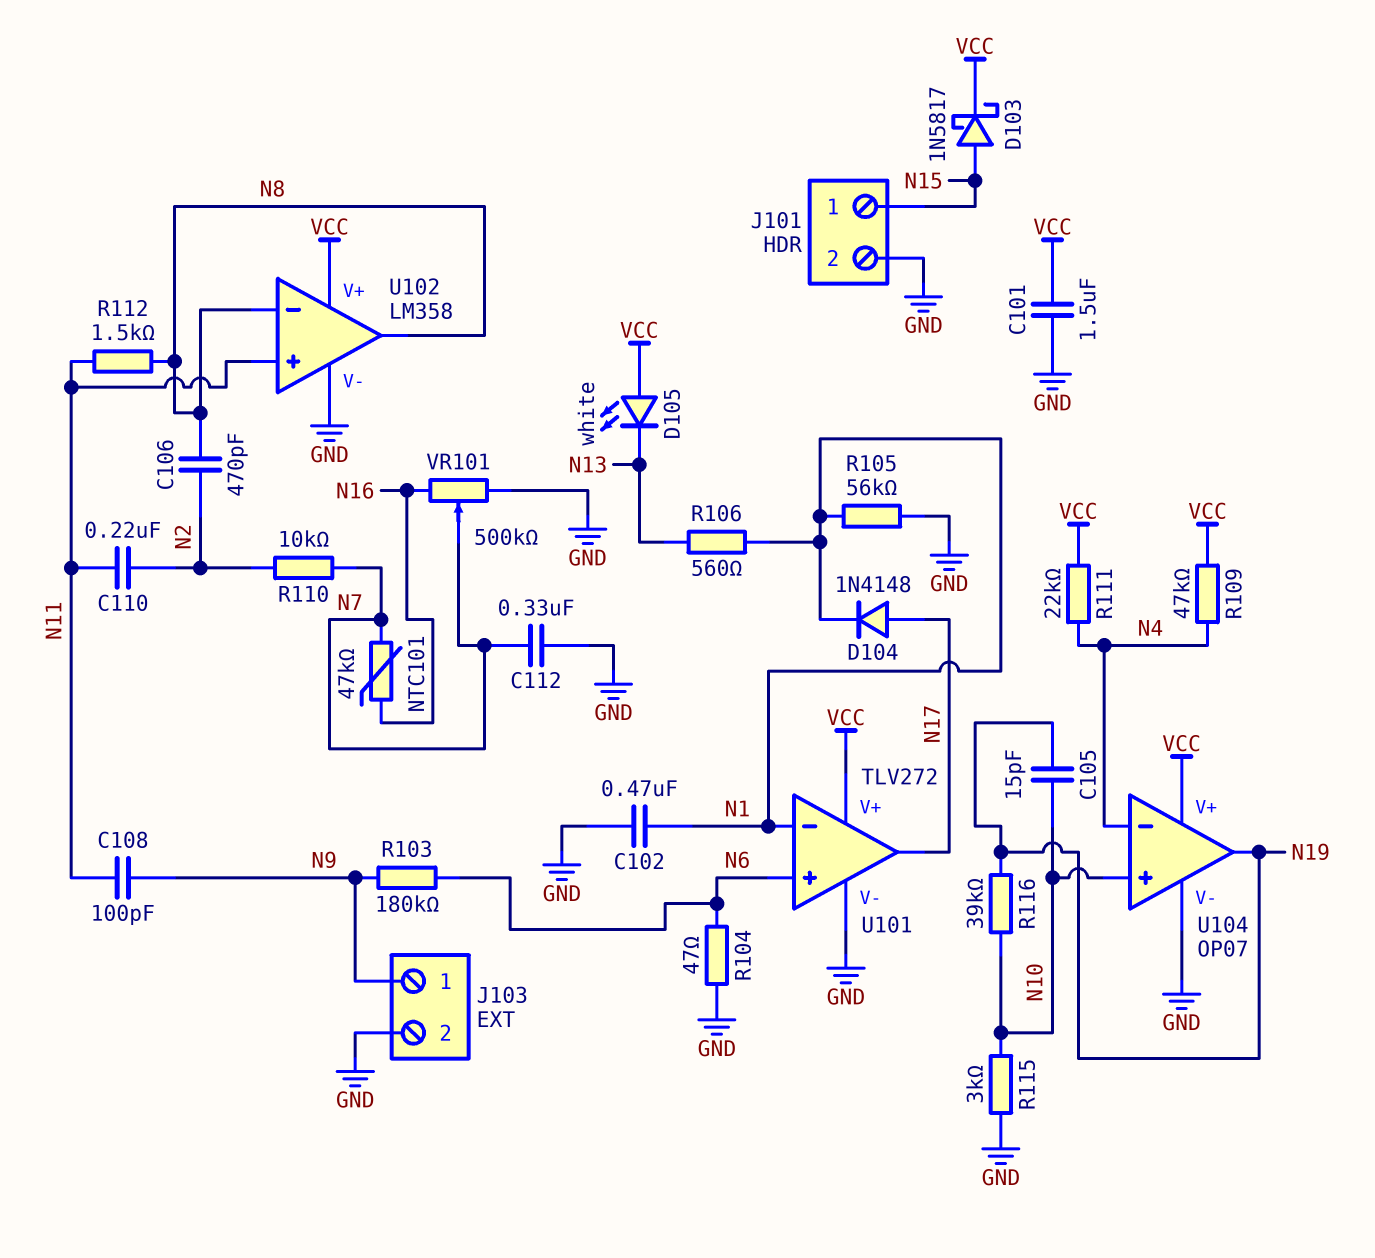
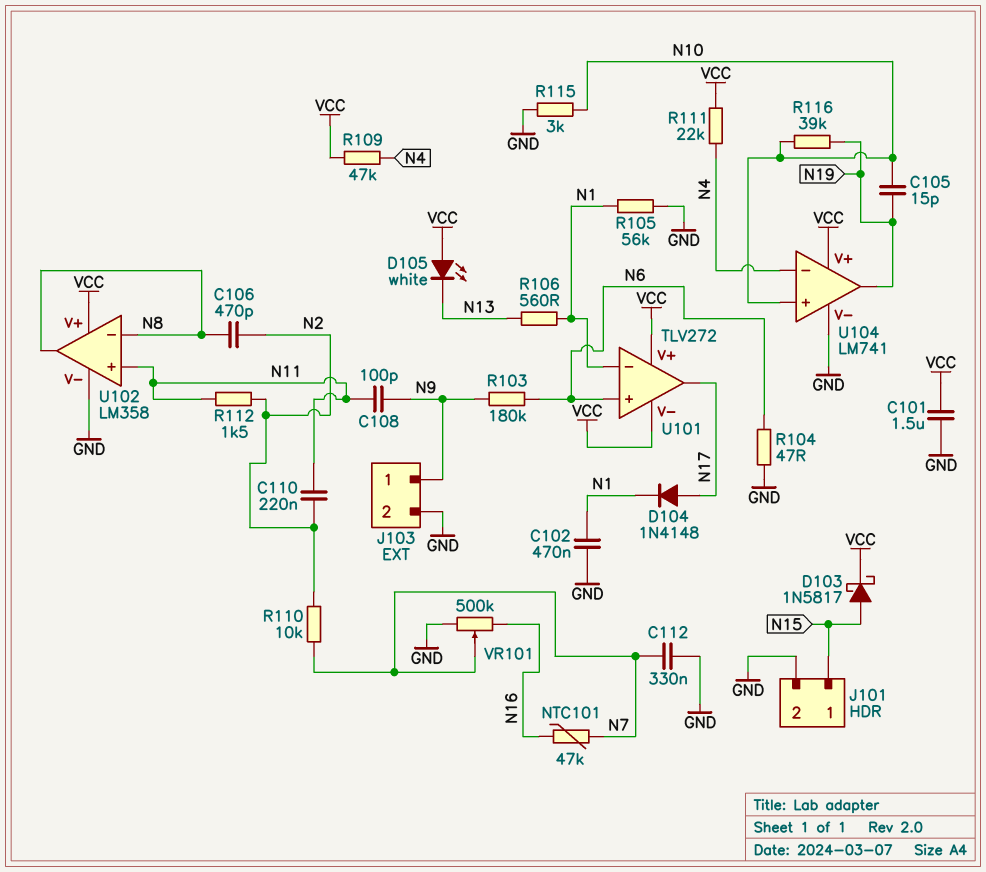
R112: 1.5k (N8, N11) -> 1.5k (N2, N11)
U101 pin V-: GND -> VCC
U104: OP07 -> LM741

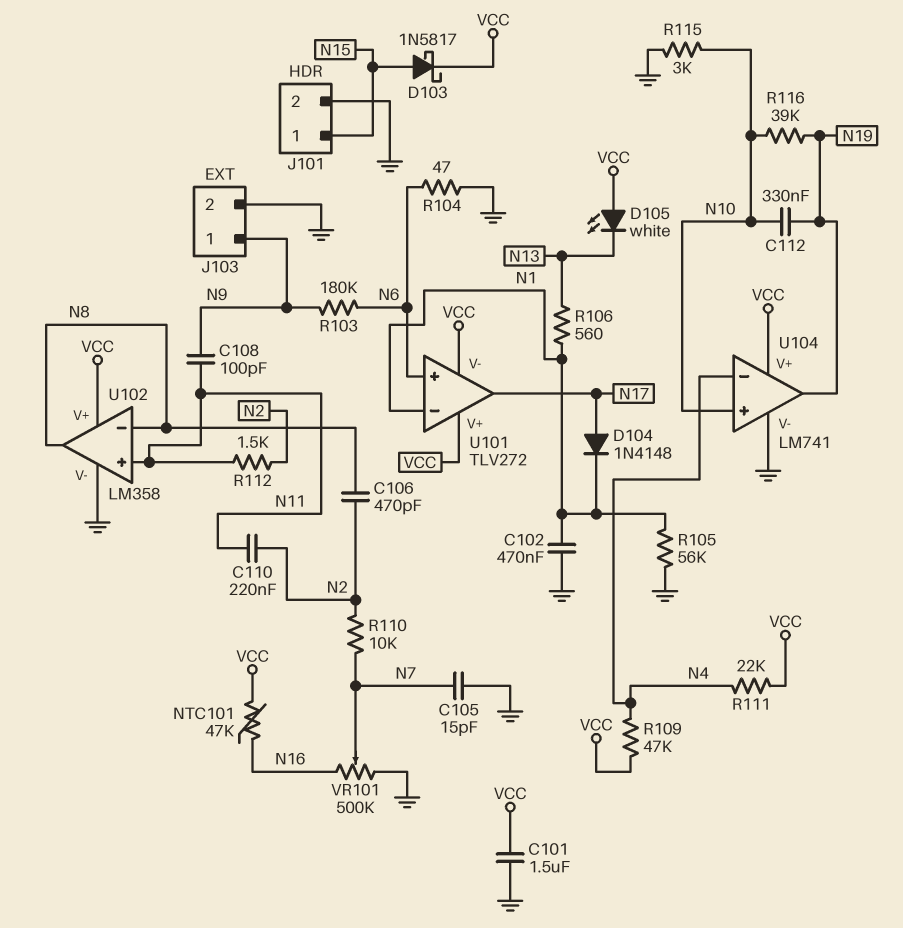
C105: 15pF (N10, N19) -> 15pF (GND, N7)
C112: 330nF (GND, N7) -> 330nF (N10, N19)
NTC101: 47k (N7, N16) -> 47k (N16, VCC)

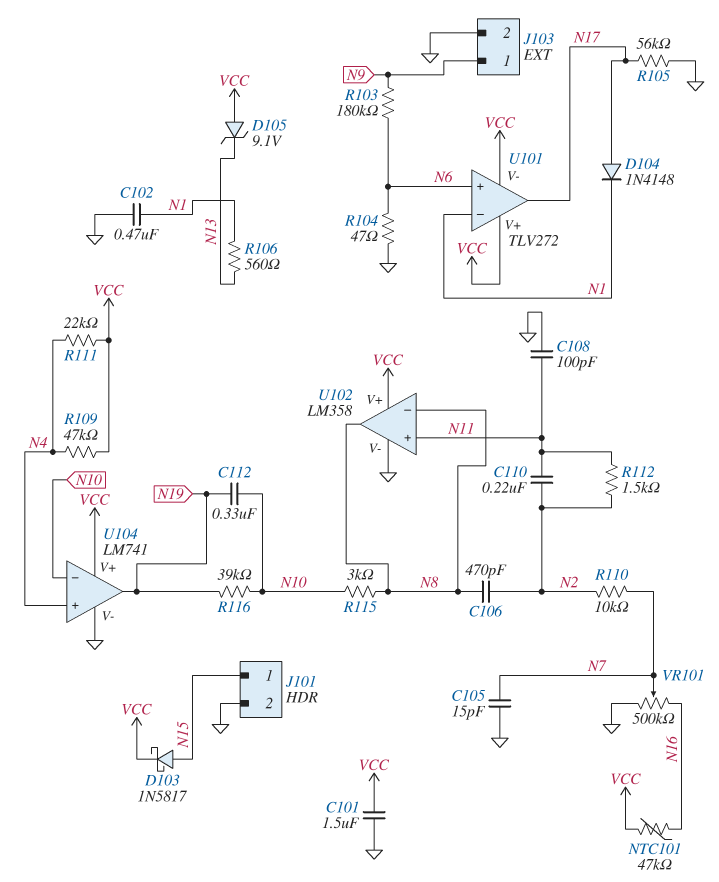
C108: 100pF (N9, N11) -> 100pF (GND, N11)
D105: LED white (A VCC, K N13) -> zener 9.1V (A VCC, K N13)
R105: 56k (GND, N1) -> 56k (GND, N17)
R115: 3k (GND, N10) -> 3k (N8, N10)
U104 pin in+: N10 -> N4
U104 pin in-: N4 -> N10

